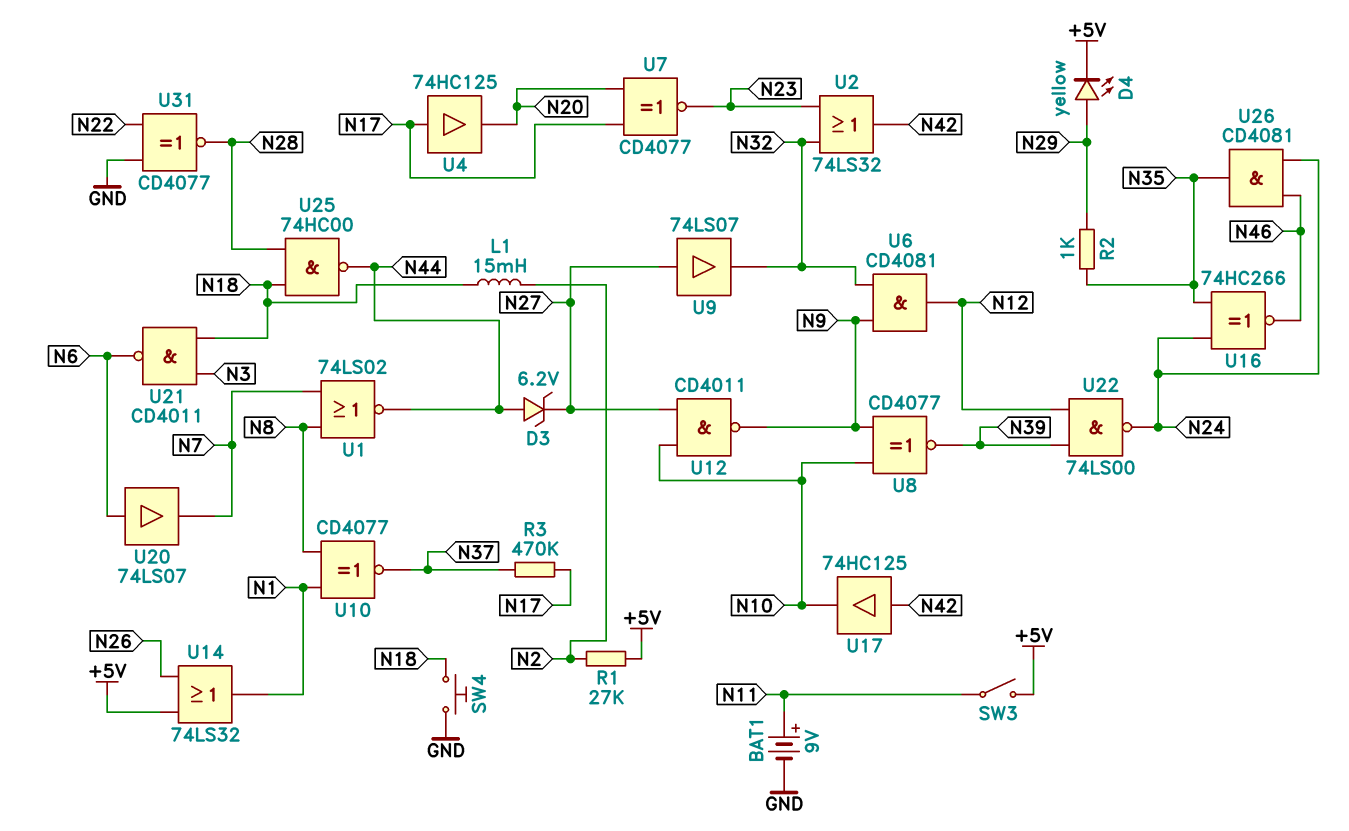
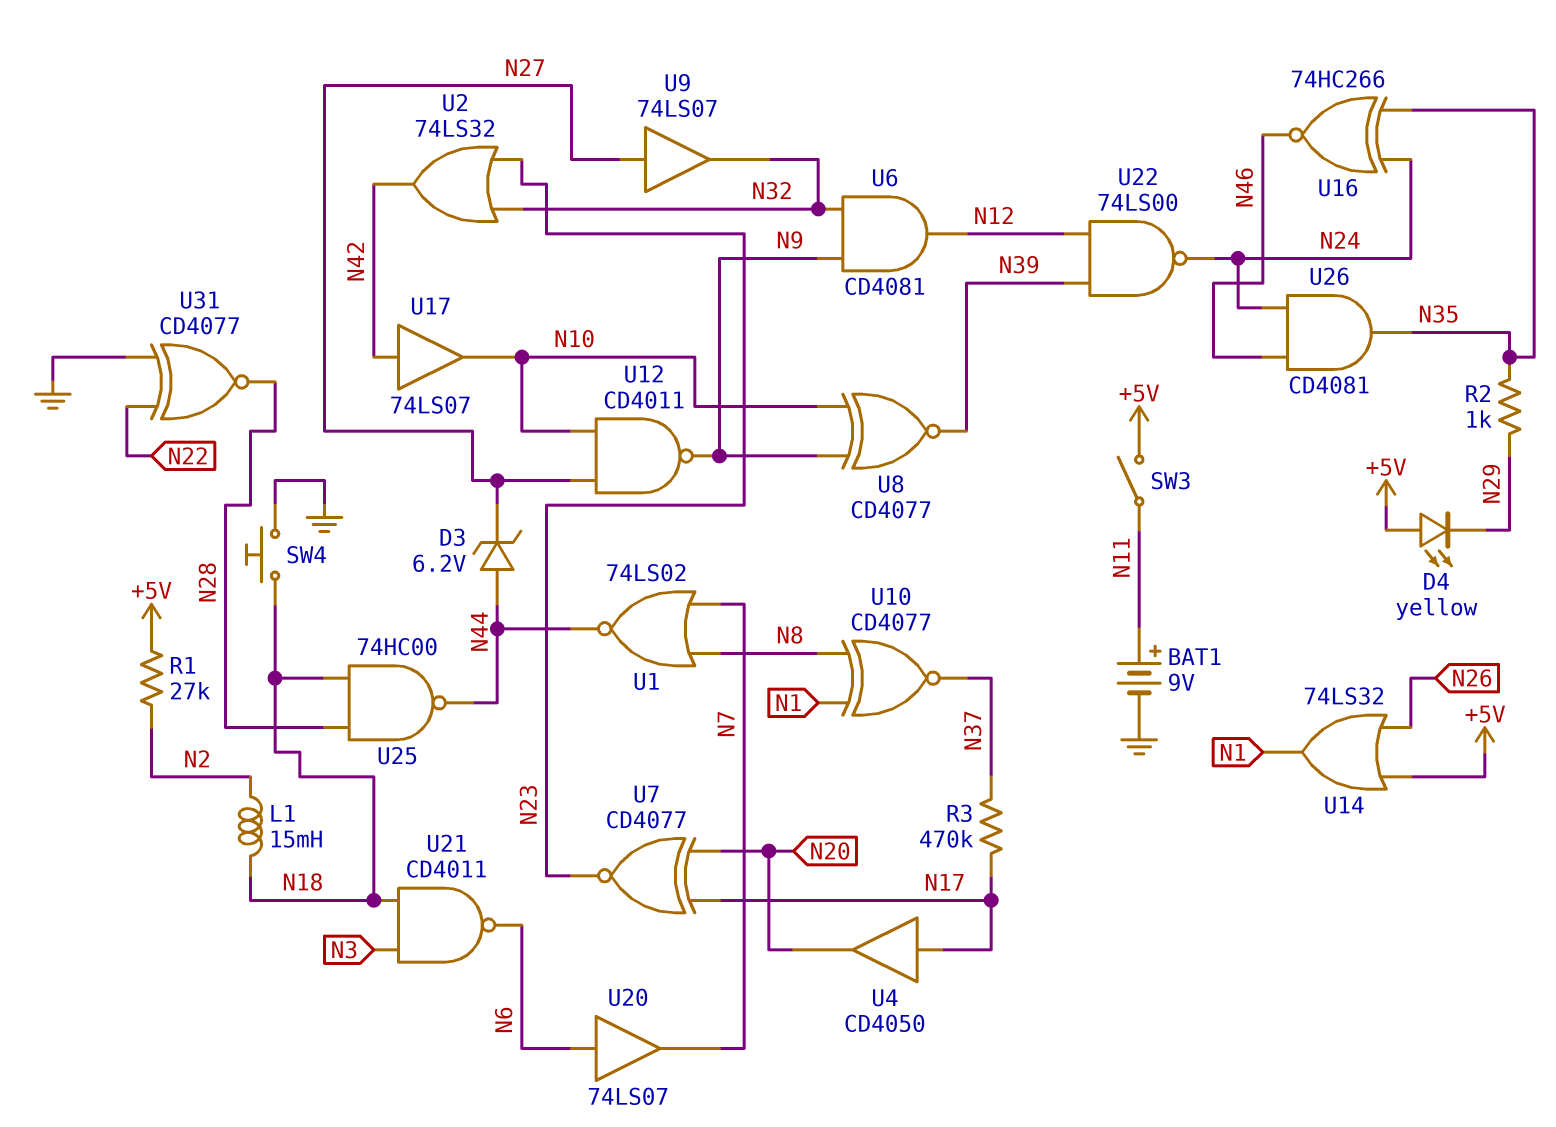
D4: LED yellow (A N29, K +5V) -> LED yellow (A +5V, K N29)
U4: buffer 74HC125 (in N17, out N20) -> buffer CD4050 (in N17, out N20)
U17: buffer 74HC125 (in N42, out N10) -> buffer 74LS07 (in N42, out N10)

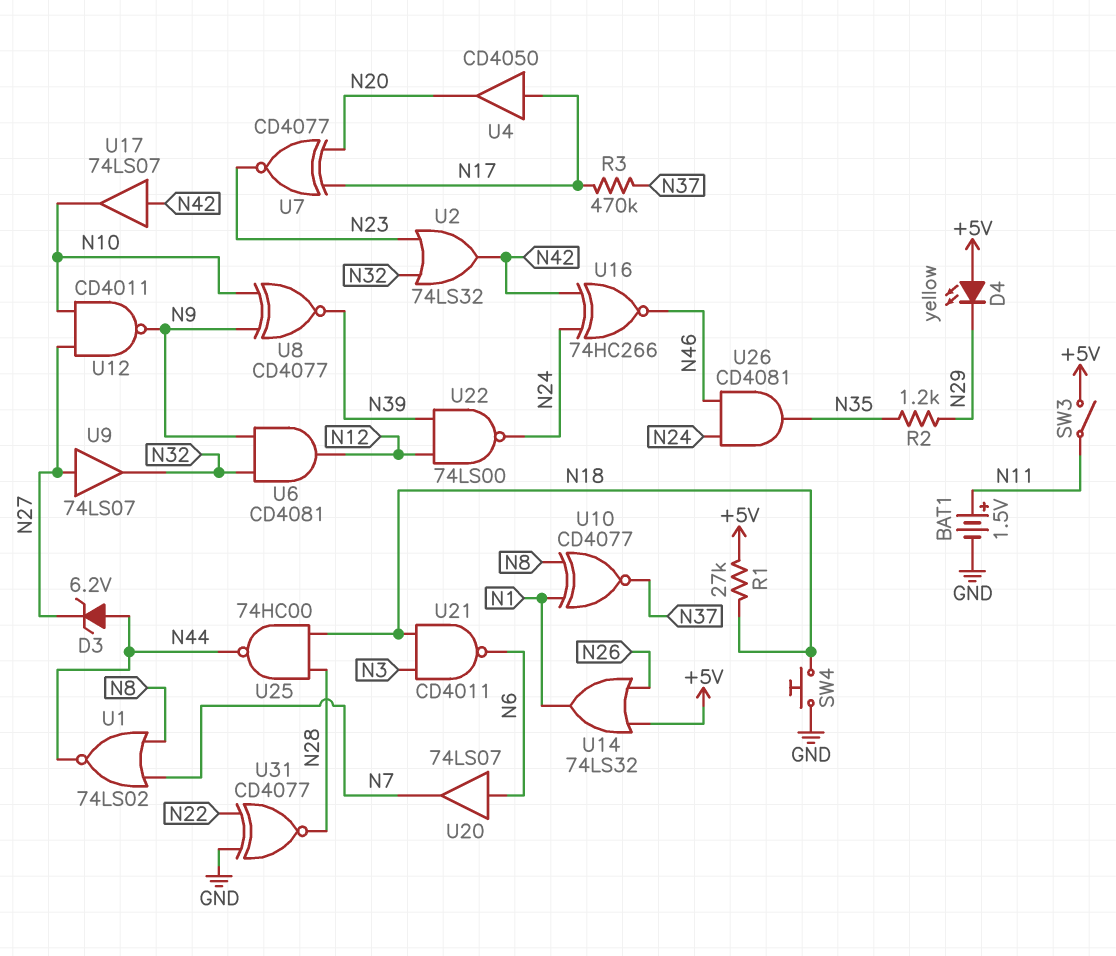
BAT1: 9V (plus N11, minus GND) -> 1.5V (plus N11, minus GND)
L1: 15mH (N2, N18) -> none
R1: 27k (+5V, N2) -> 27k (+5V, N18)
R2: 1k (N29, N35) -> 1.2k (N29, N35)
U16: XNOR 74HC266 (in N24, in N35, out N46) -> XNOR 74HC266 (in N24, in N42, out N46)

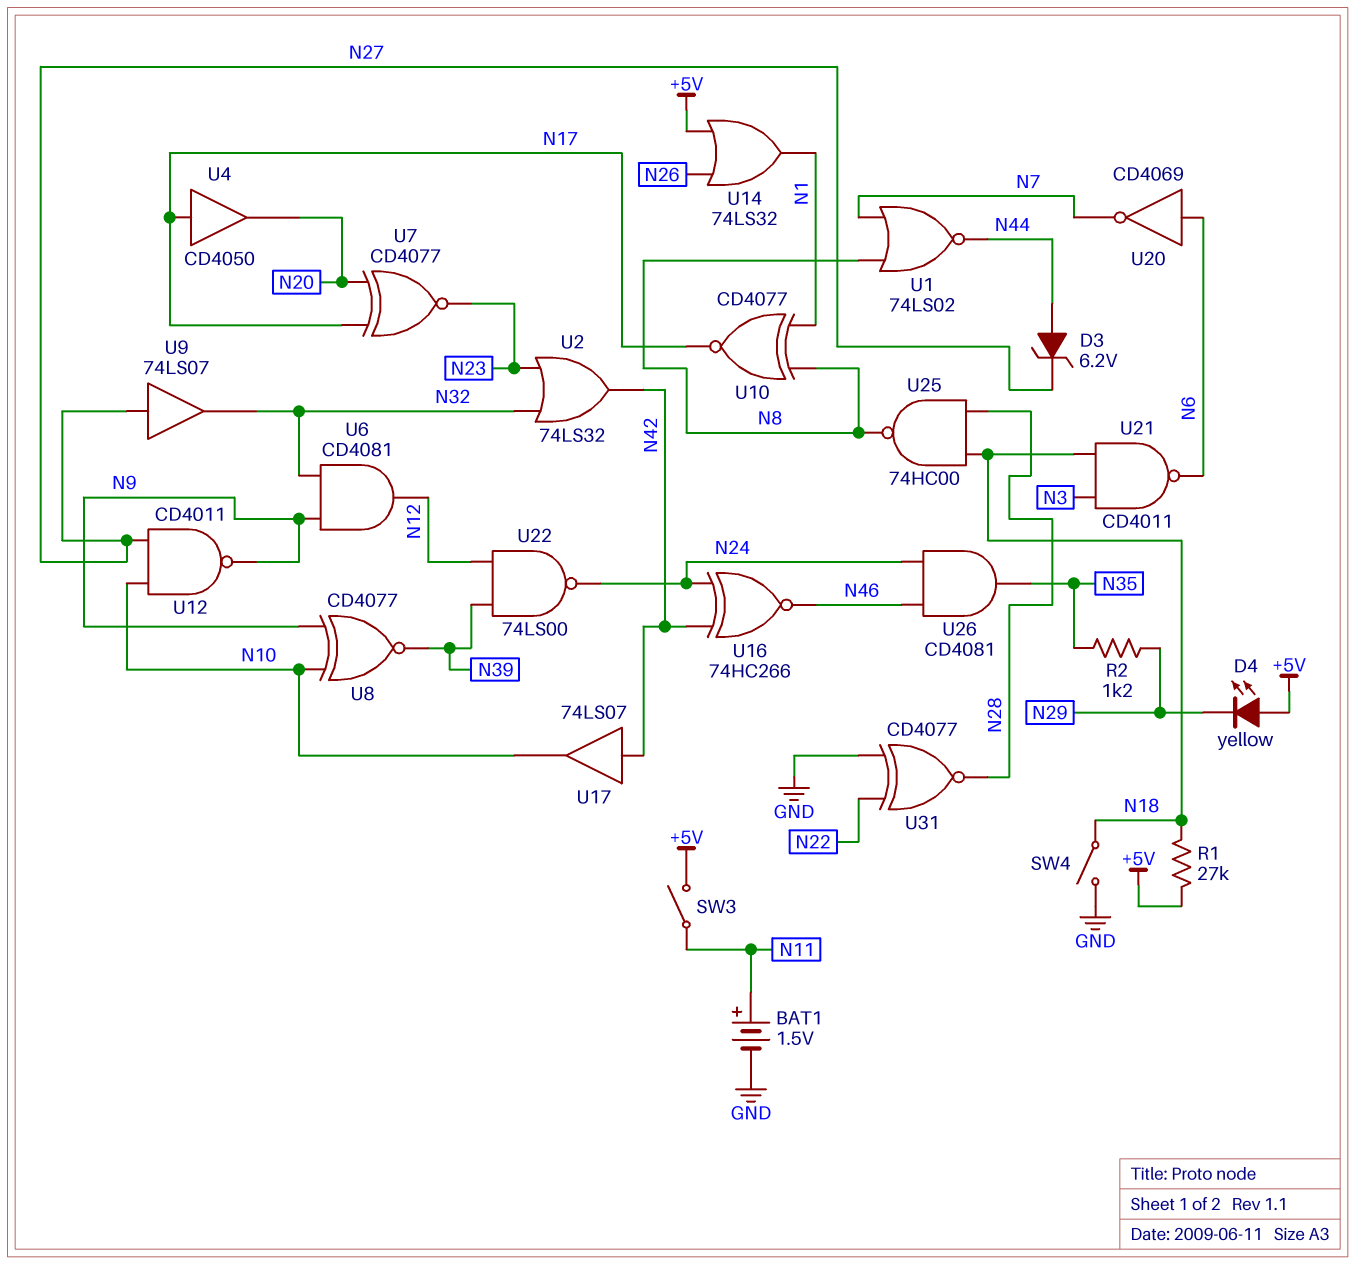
R3: 470k (N17, N37) -> none
SW4: button (GND, N18) -> switch (GND, N18)
U10: XNOR CD4077 (in N1, in N8, out N37) -> XNOR CD4077 (in N1, in N8, out N17)
U20: buffer 74LS07 (in N6, out N7) -> NOT CD4069 (in N6, out N7)
U25: NAND 74HC00 (in N18, in N28, out N44) -> NAND 74HC00 (in N18, in N28, out N8)

